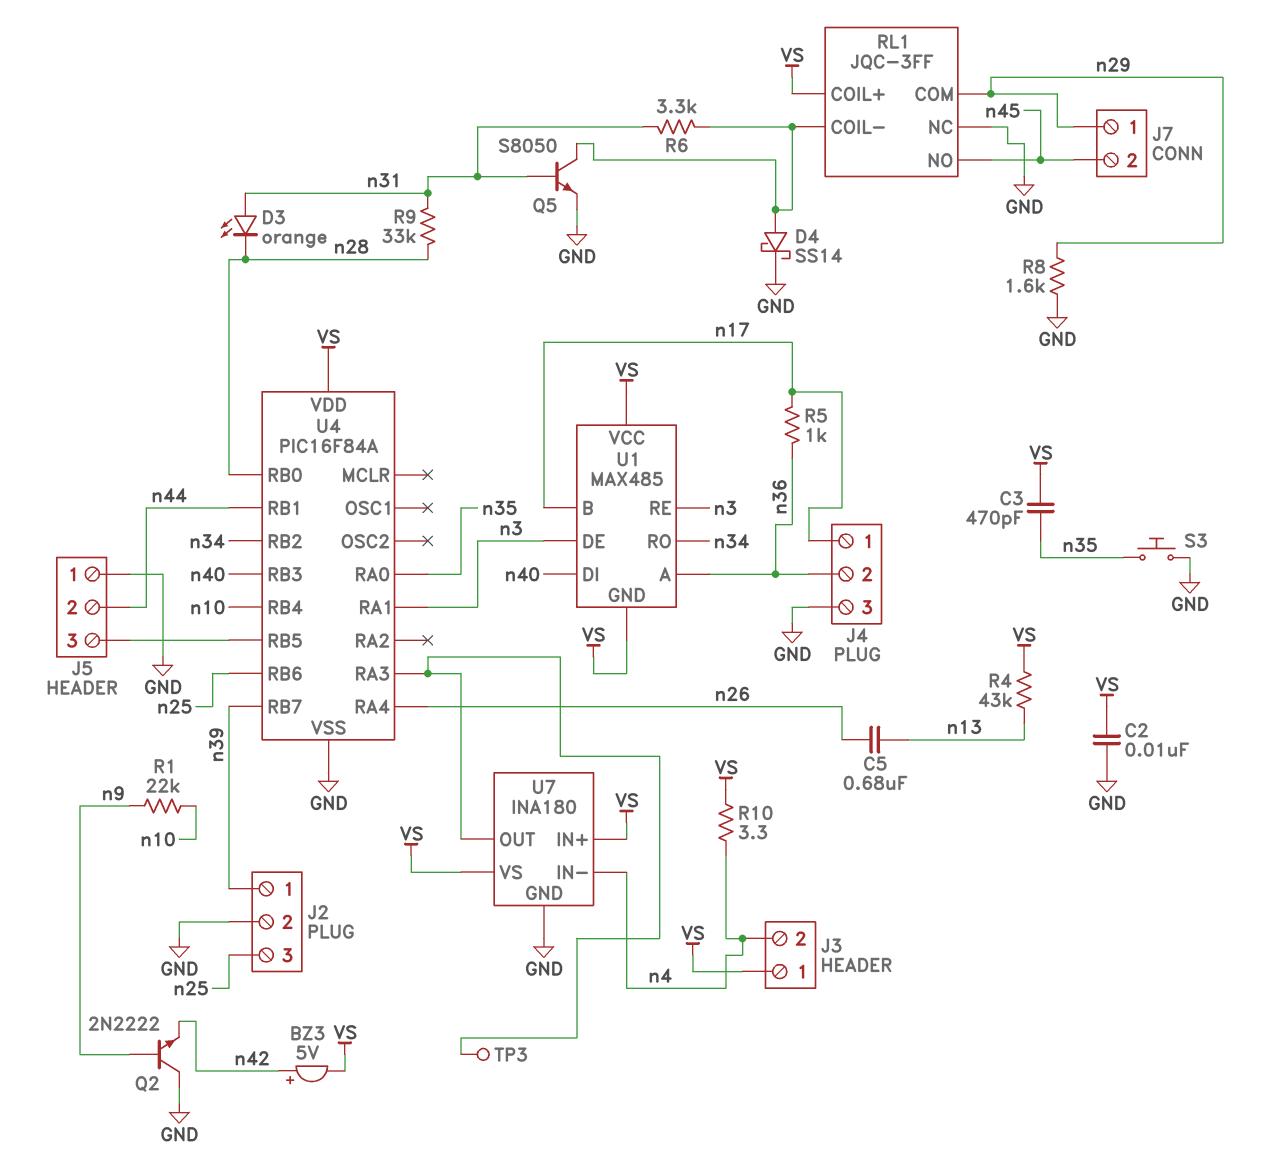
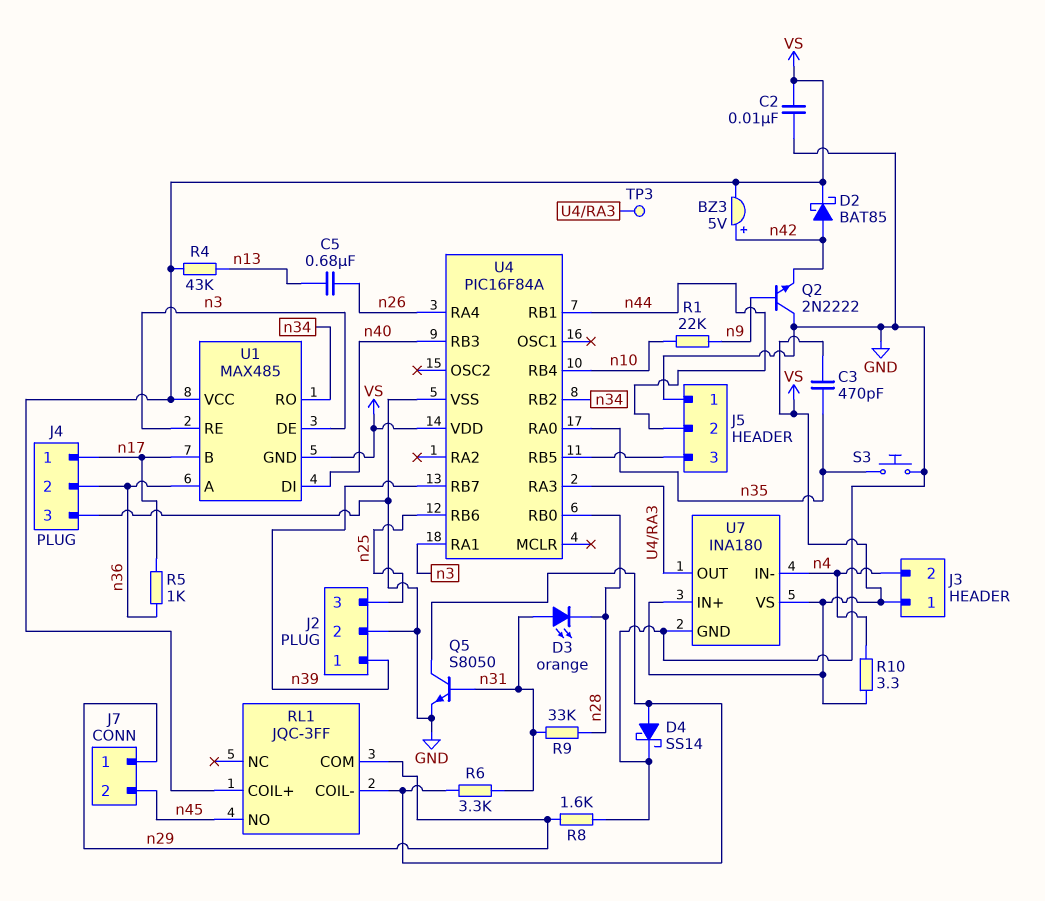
D2: none -> schottky BAT85 (A n42, K VS)
RL1 pin NC: GND -> none

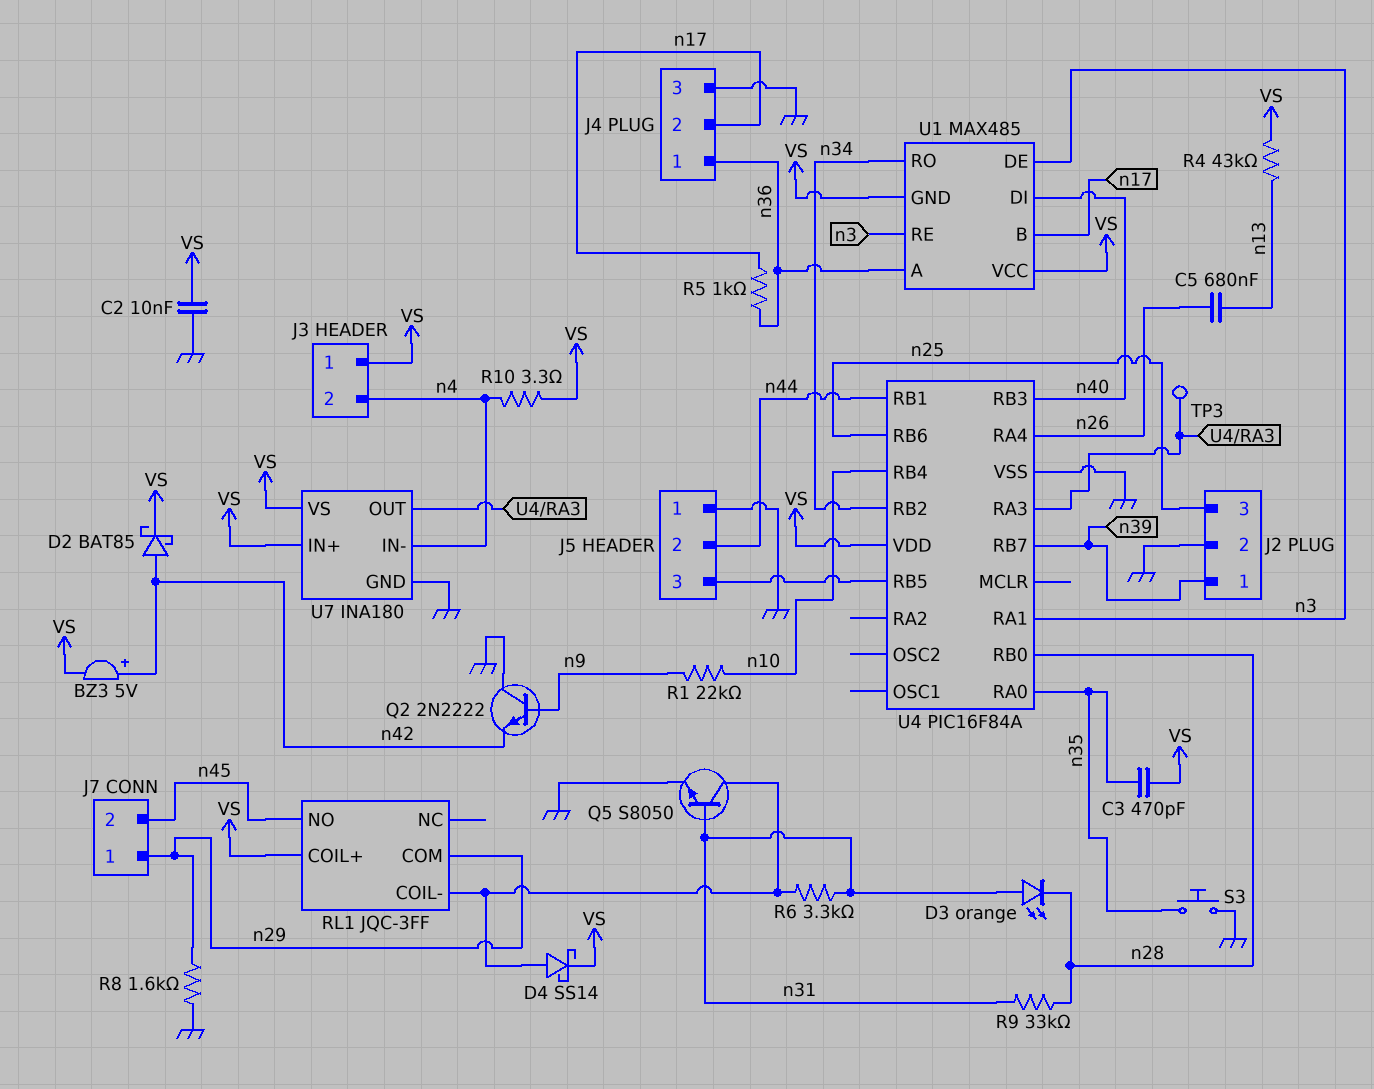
D4: schottky SS14 (A RL1/COIL-, K GND) -> schottky SS14 (A RL1/COIL-, K VS)
J4 pin 1: n17 -> n36
J4 pin 2: n36 -> n17

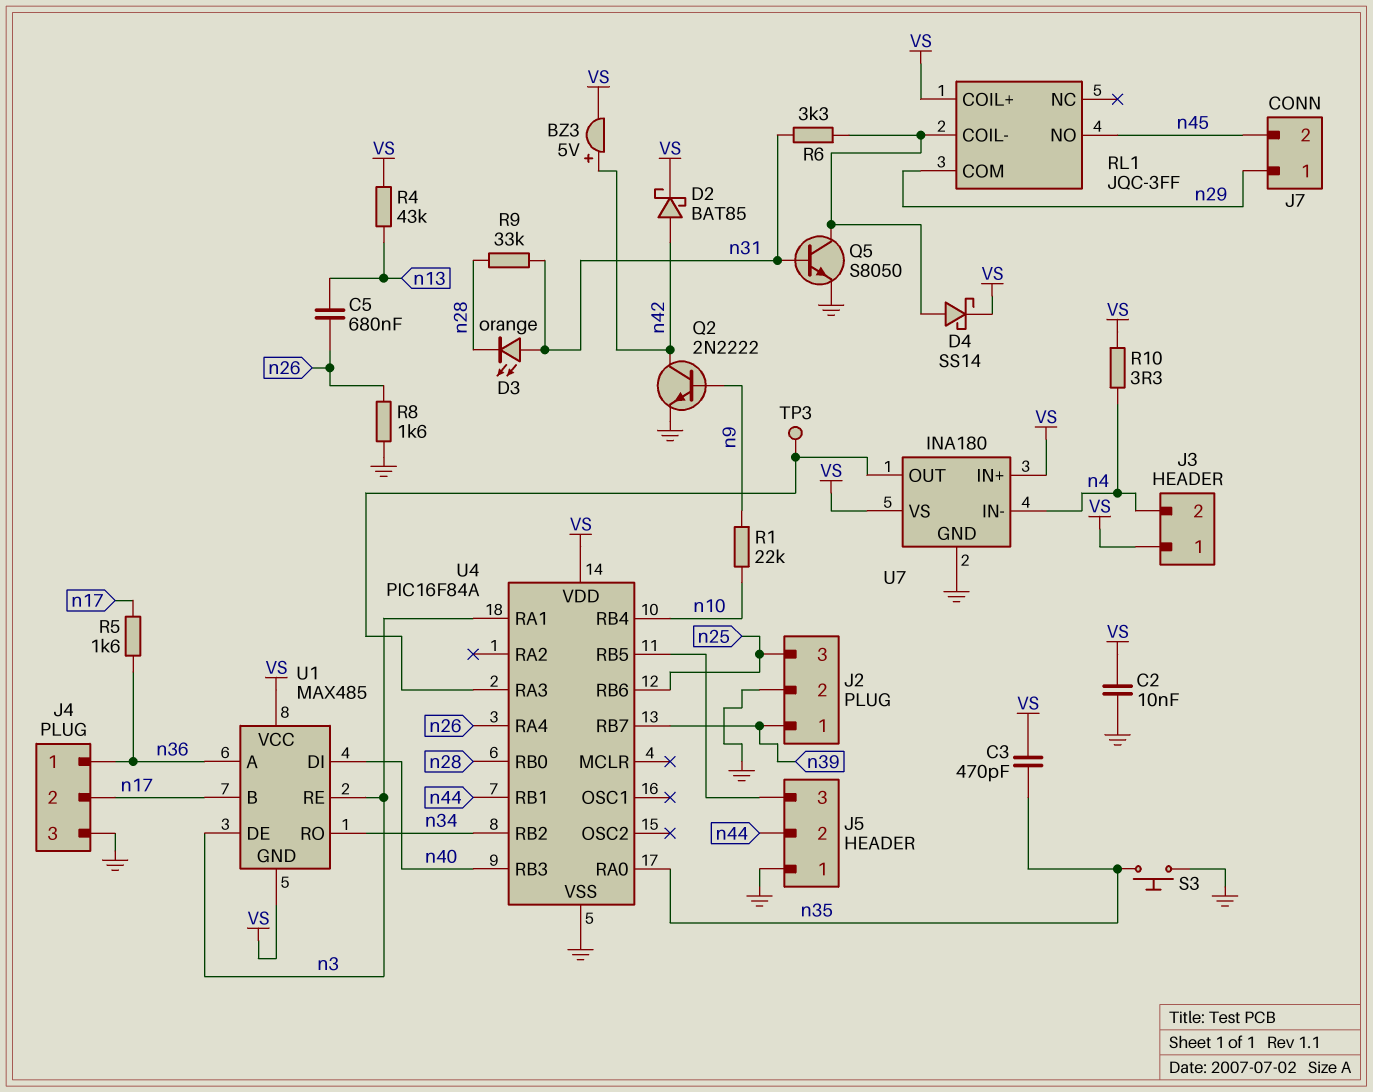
Q2: NPN 2N2222 (B n9, C GND, E n42) -> NPN 2N2222 (B n9, C n42, E GND)
R5: 1k (n17, n36) -> 1.6k (n17, n36)
R8: 1.6k (GND, n29) -> 1.6k (GND, n26)

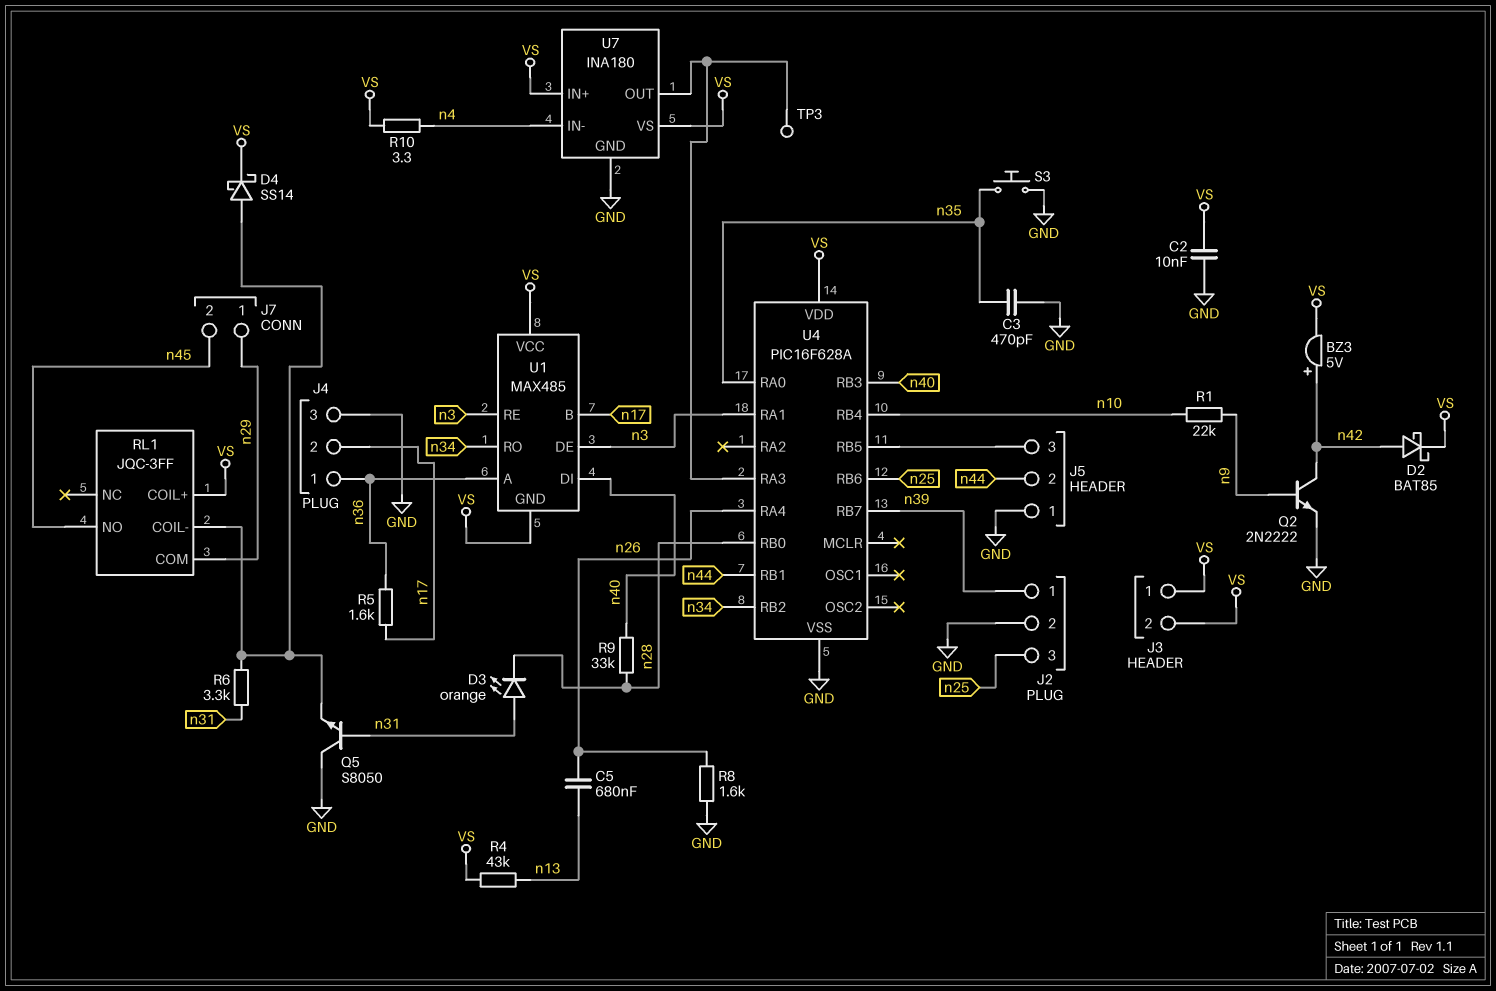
C3: 470pF (VS, n35) -> 470pF (GND, n35)
J3 pin 2: n4 -> VS
Q5: NPN S8050 (B n31, C RL1/COIL-, E GND) -> NPN S8050 (B n31, C GND, E RL1/COIL-)
R9: 33k (n28, n31) -> 33k (n28, n40)
U4: PIC16F84A -> PIC16F628A

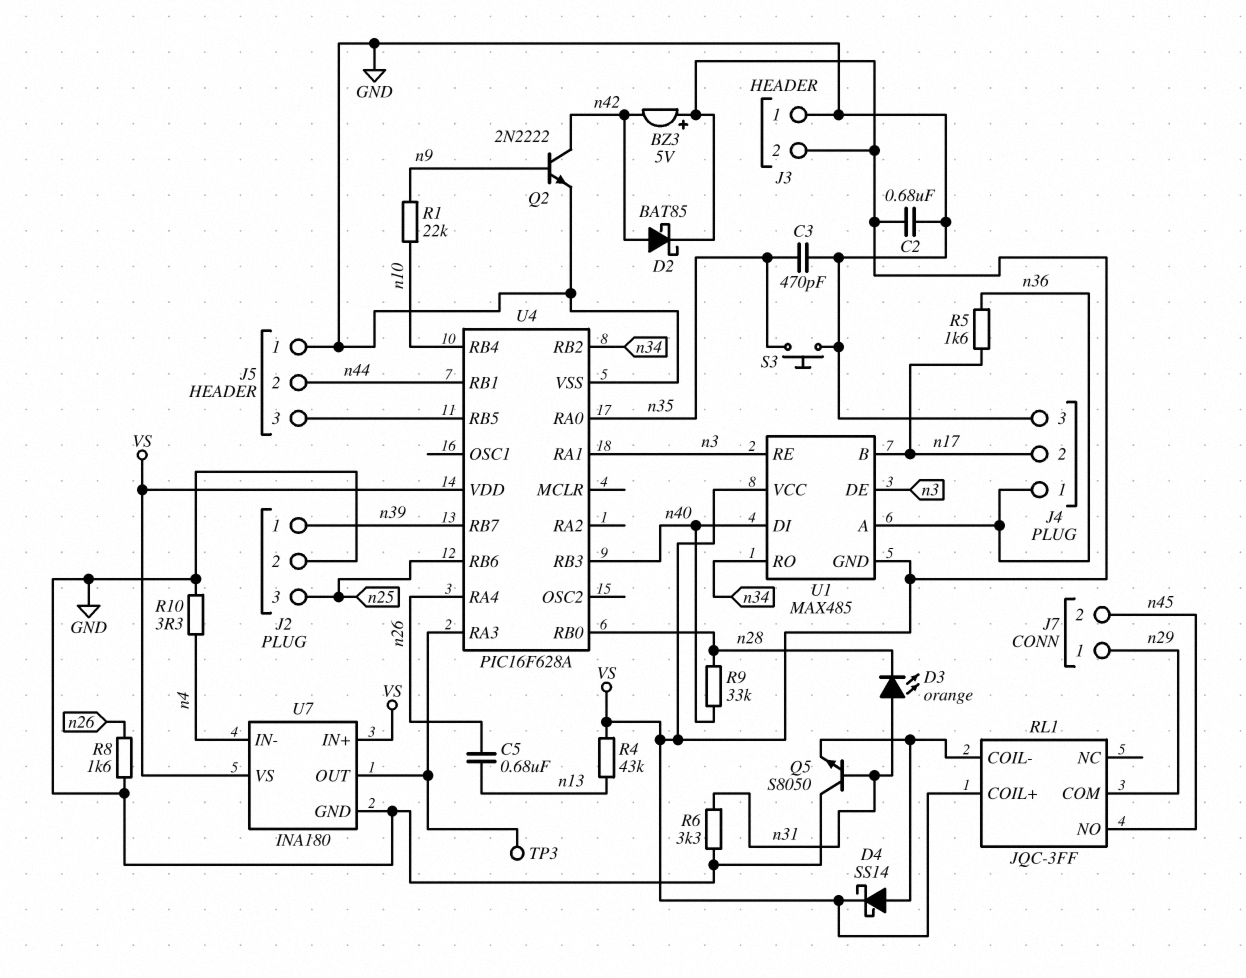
BZ3: buzzer 5V (plus n42, minus VS) -> buzzer 5V (plus VS, minus n42)
C2: 10nF (GND, VS) -> 680nF (GND, VS)
J3 pin 1: VS -> GND
R6: 3.3k (RL1/COIL-, n31) -> 3.3k (GND, n31)
R10: 3.3 (VS, n4) -> 3.3 (GND, n4)

